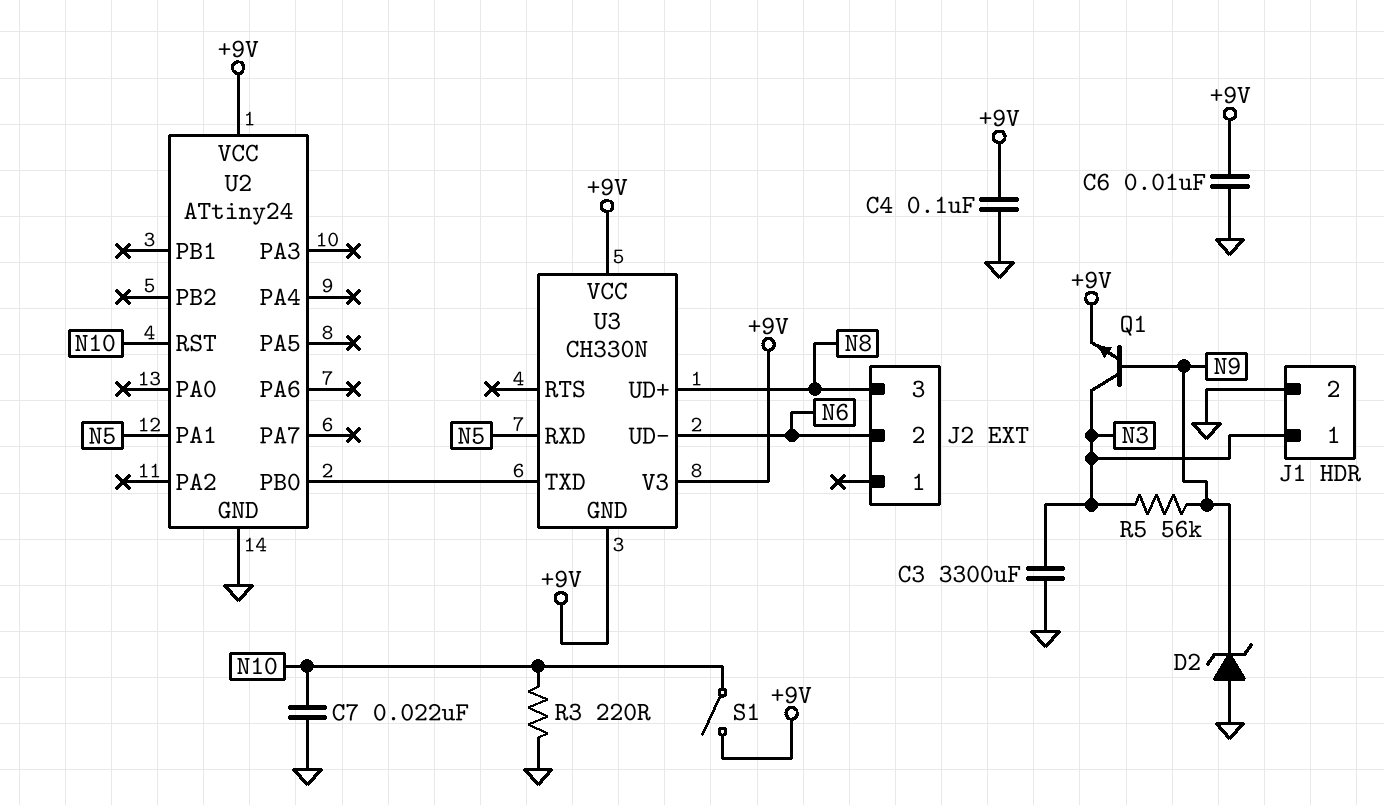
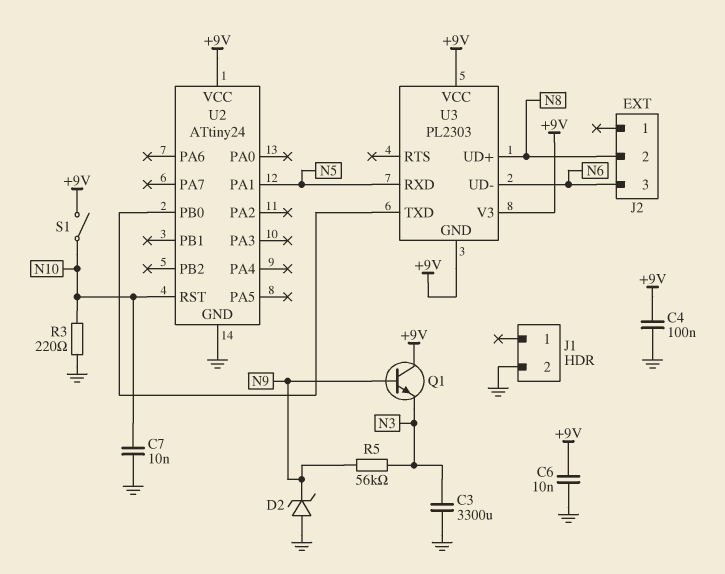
C7: 22nF (GND, N10) -> 10nF (GND, N10)
J1 pin 1: N3 -> none
J2 pin 2: N6 -> N8
J2 pin 3: N8 -> N6
Q1: NPN (B N9, C N3, E +9V) -> NPN (B N9, C +9V, E N3)
U3: CH330N -> PL2303

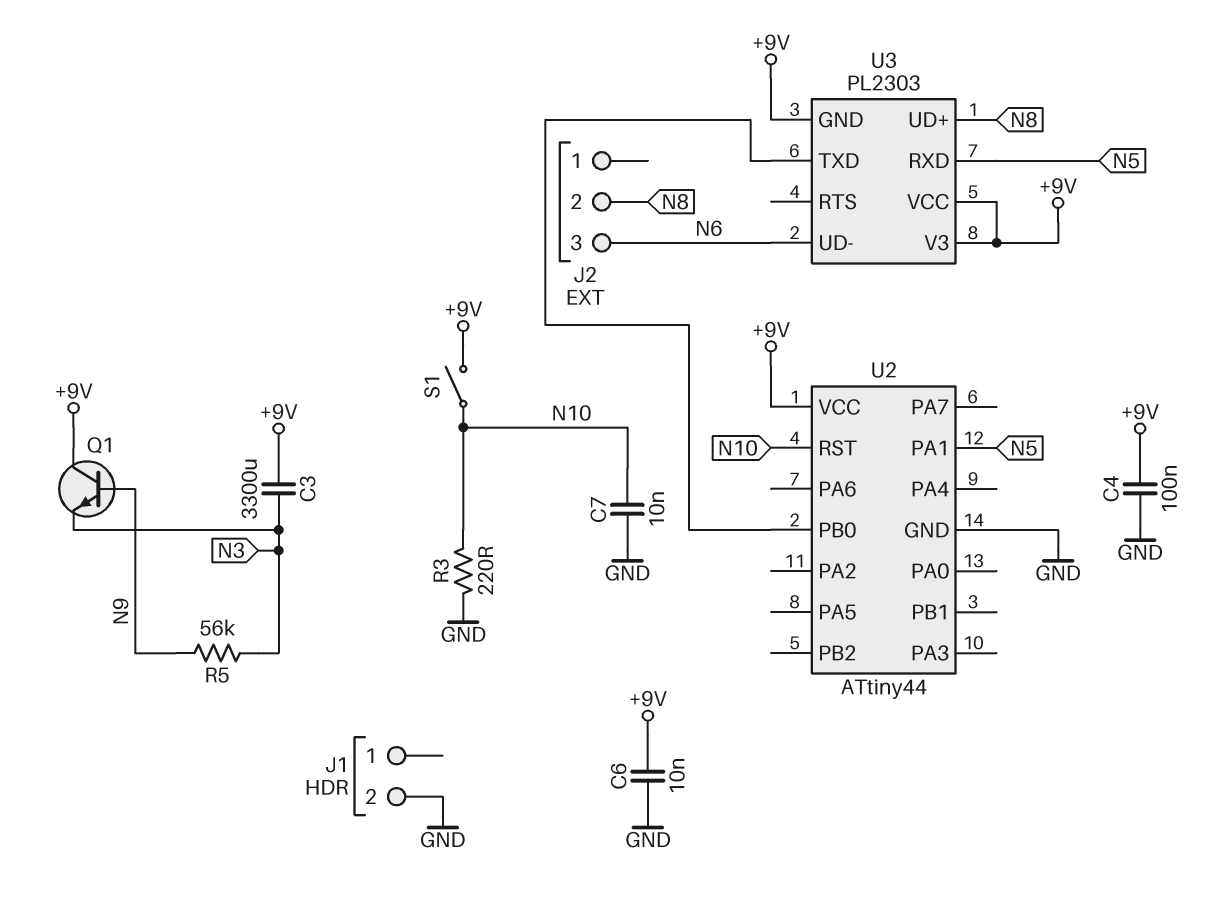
C3: 3300uF (GND, N3) -> 3300uF (+9V, N3)
D2: zener (A GND, K N9) -> none
U2: ATtiny24 -> ATtiny44

